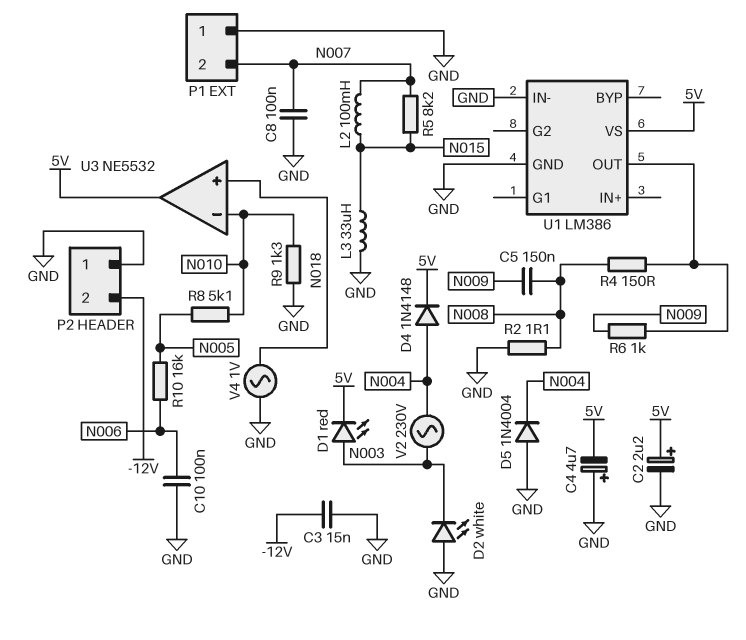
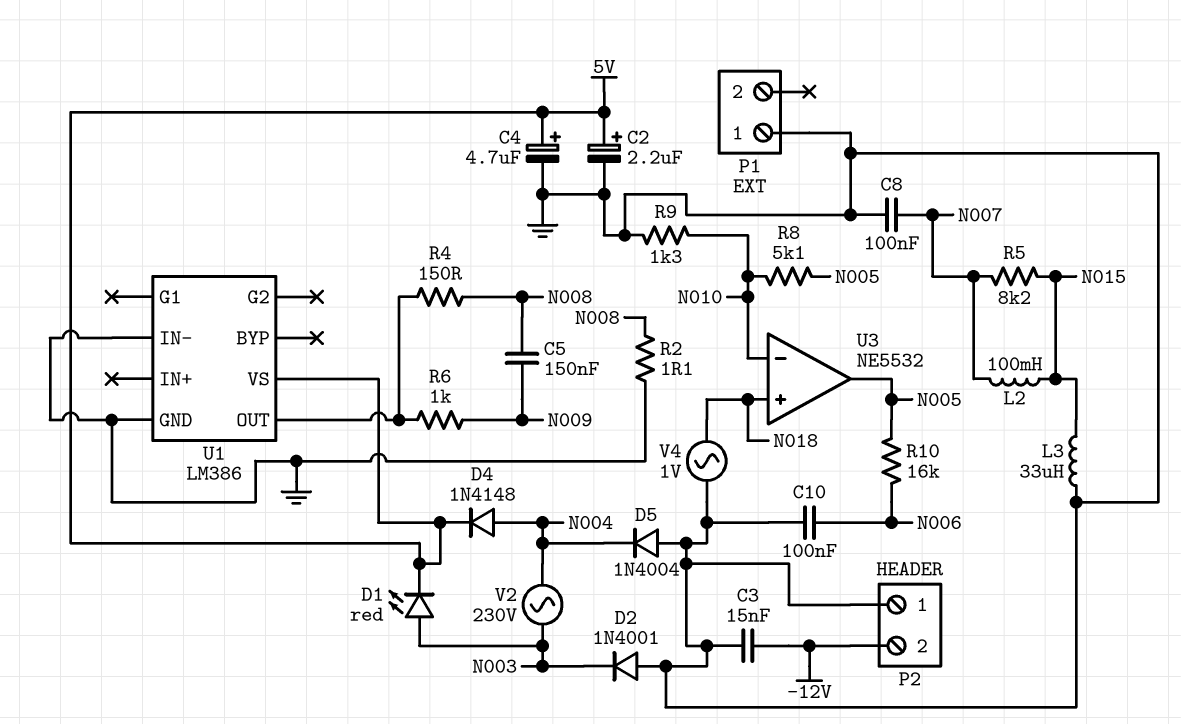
C4: 4.7uF (plus GND, minus 5V) -> 4.7uF (plus 5V, minus GND)
D2: LED white (A GND, K N003) -> diode 1N4001 (A GND, K N003)
P1 pin 2: N007 -> none
U3 pin out: 5V -> N005

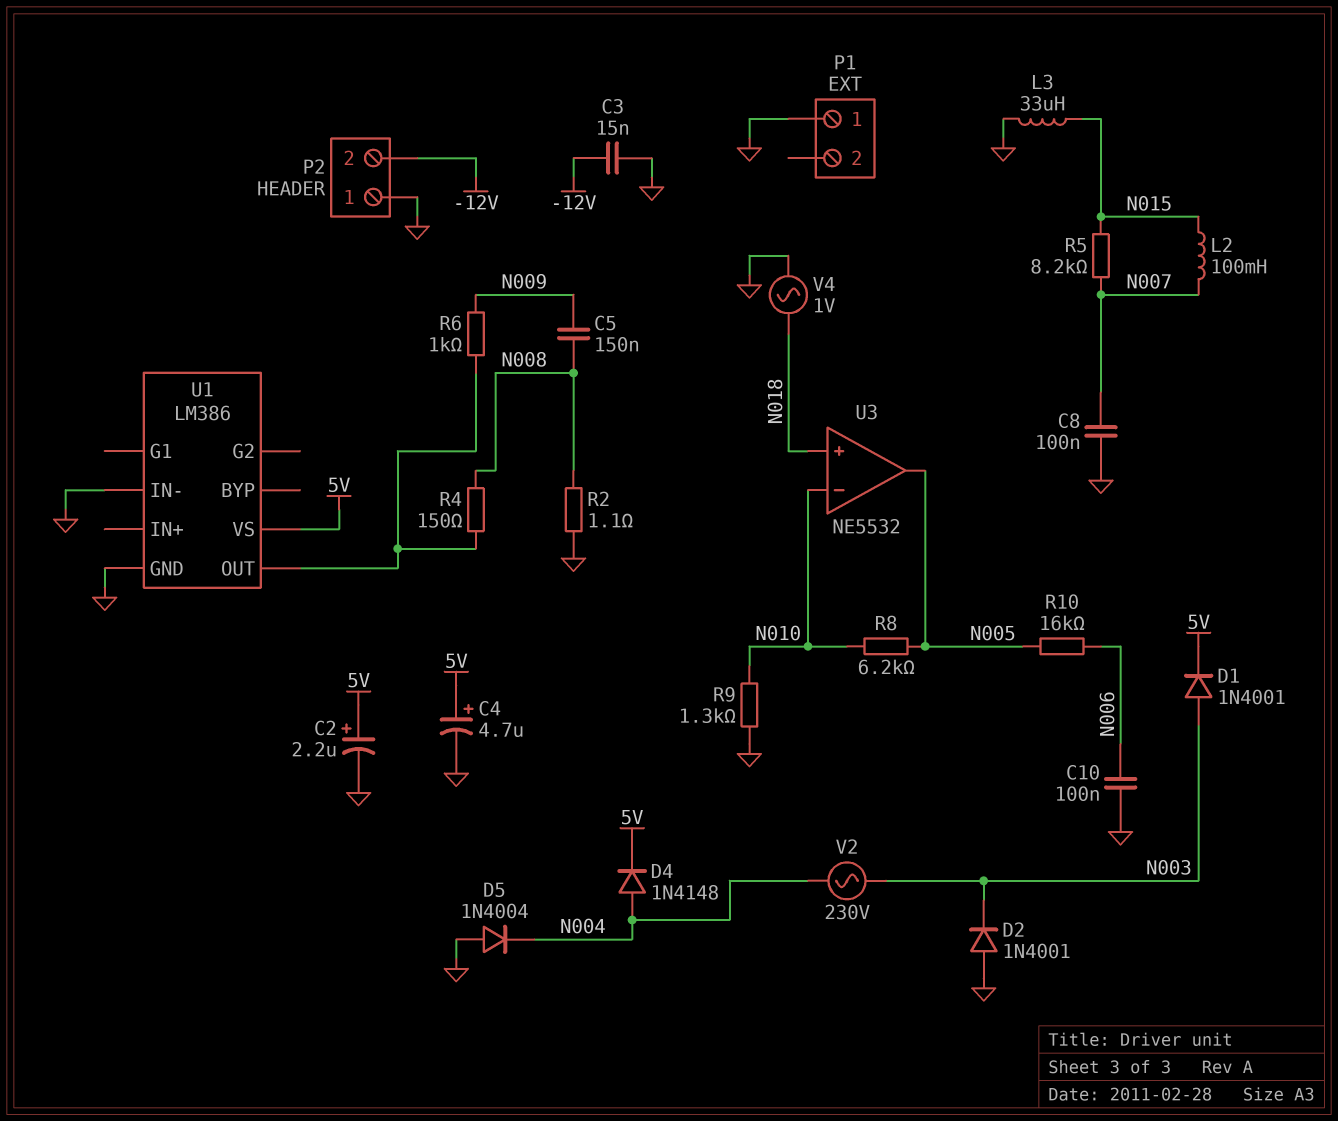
D1: LED red (A N003, K 5V) -> diode 1N4001 (A N003, K 5V)
R8: 5.1k (N005, N010) -> 6.2k (N005, N010)

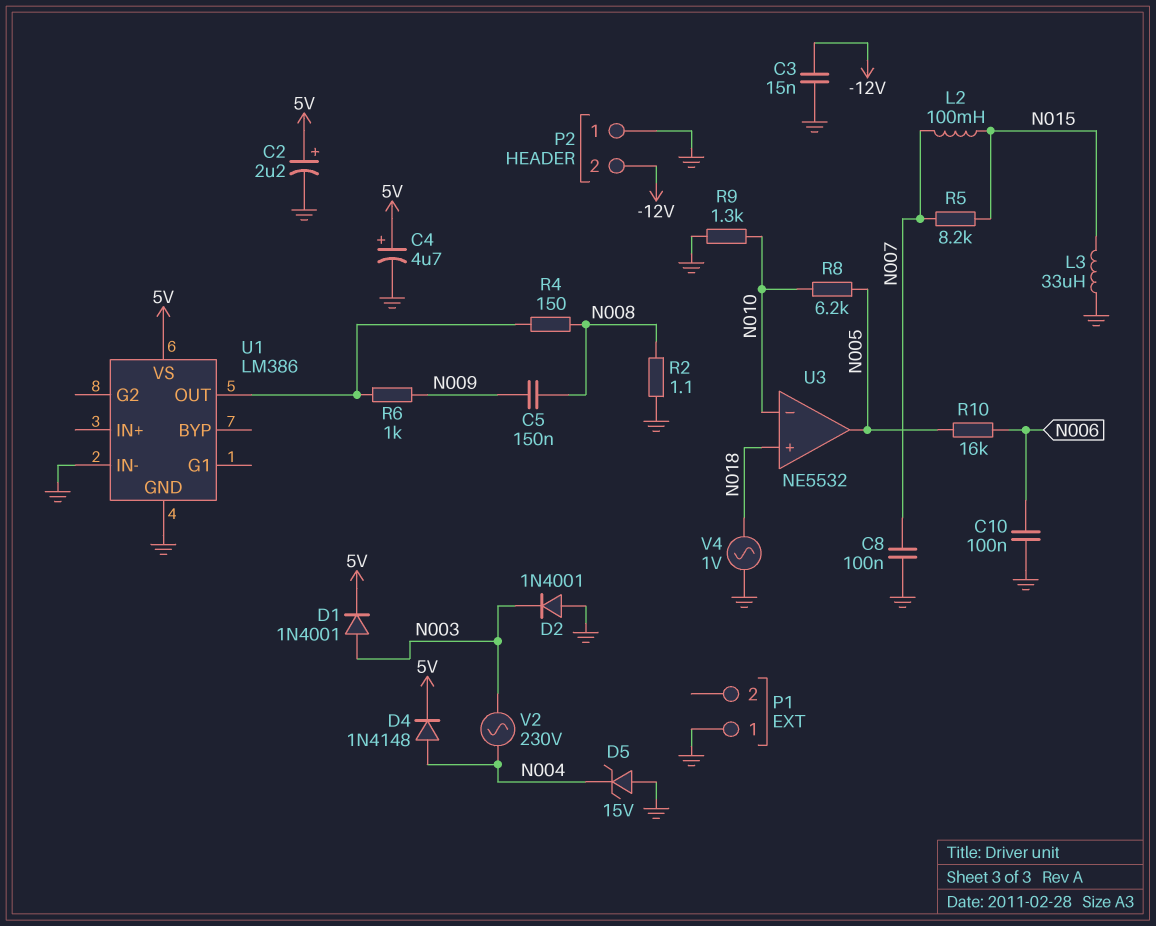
D5: diode 1N4004 (A GND, K N004) -> zener 15V (A GND, K N004)

